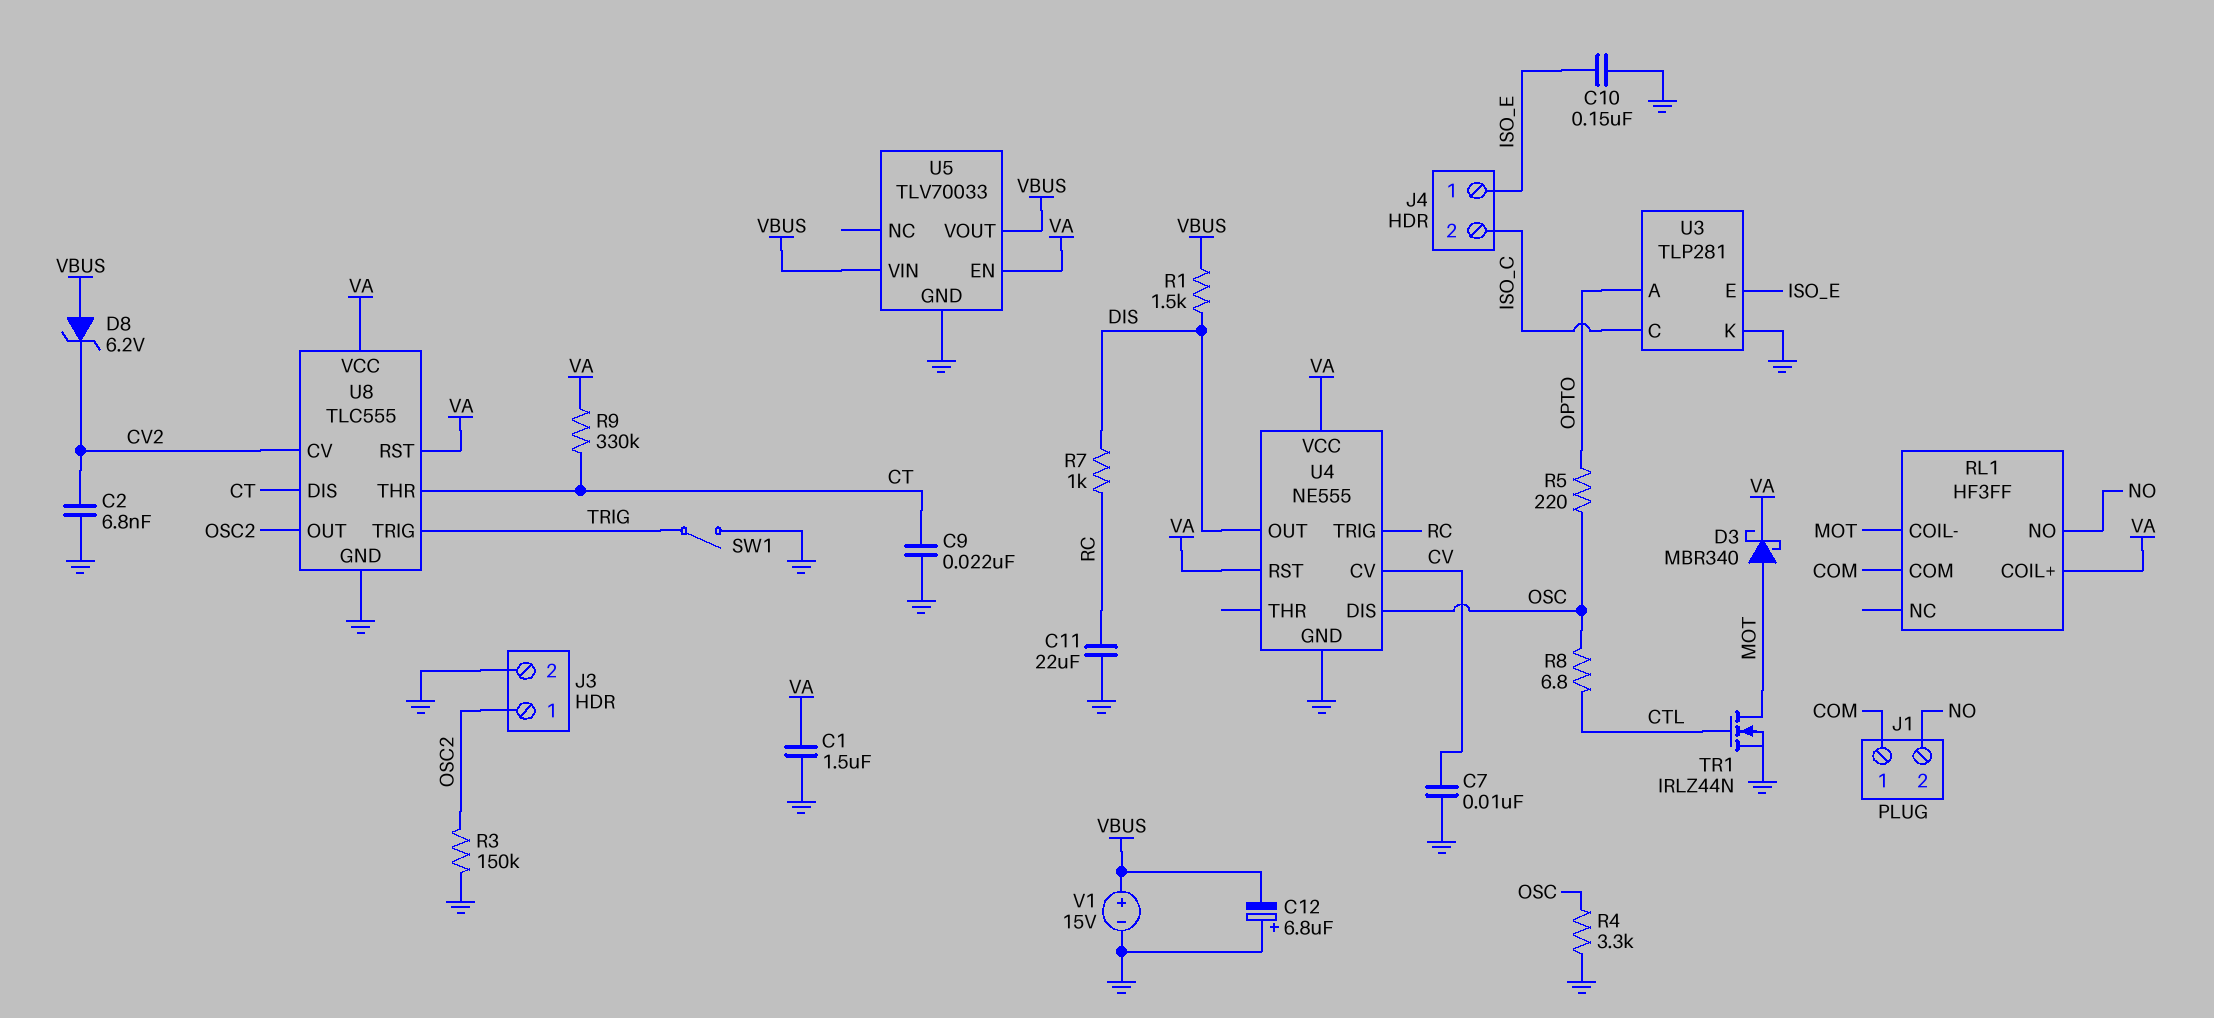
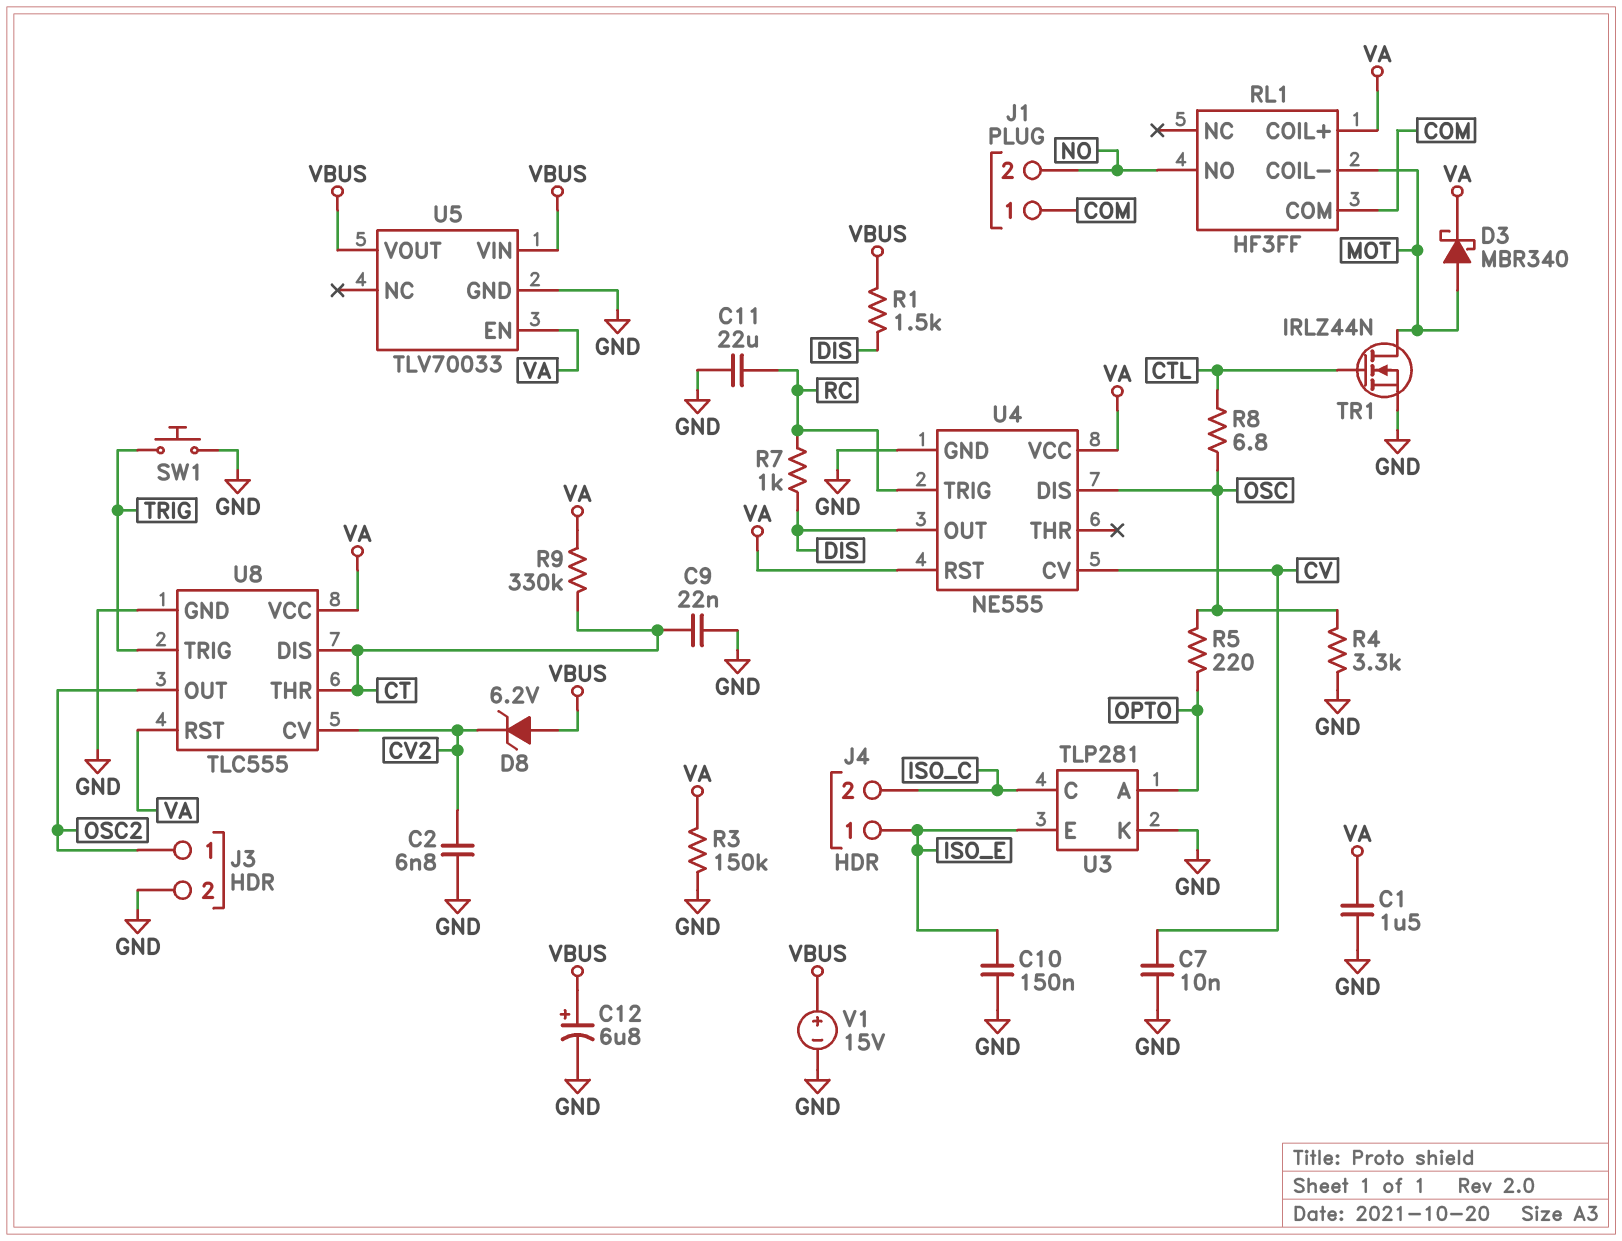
C12: 6.8uF (plus GND, minus VBUS) -> 6.8uF (plus VBUS, minus GND)
R3: 150k (GND, OSC2) -> 150k (GND, VA)
SW1: switch (GND, TRIG) -> button (GND, TRIG)

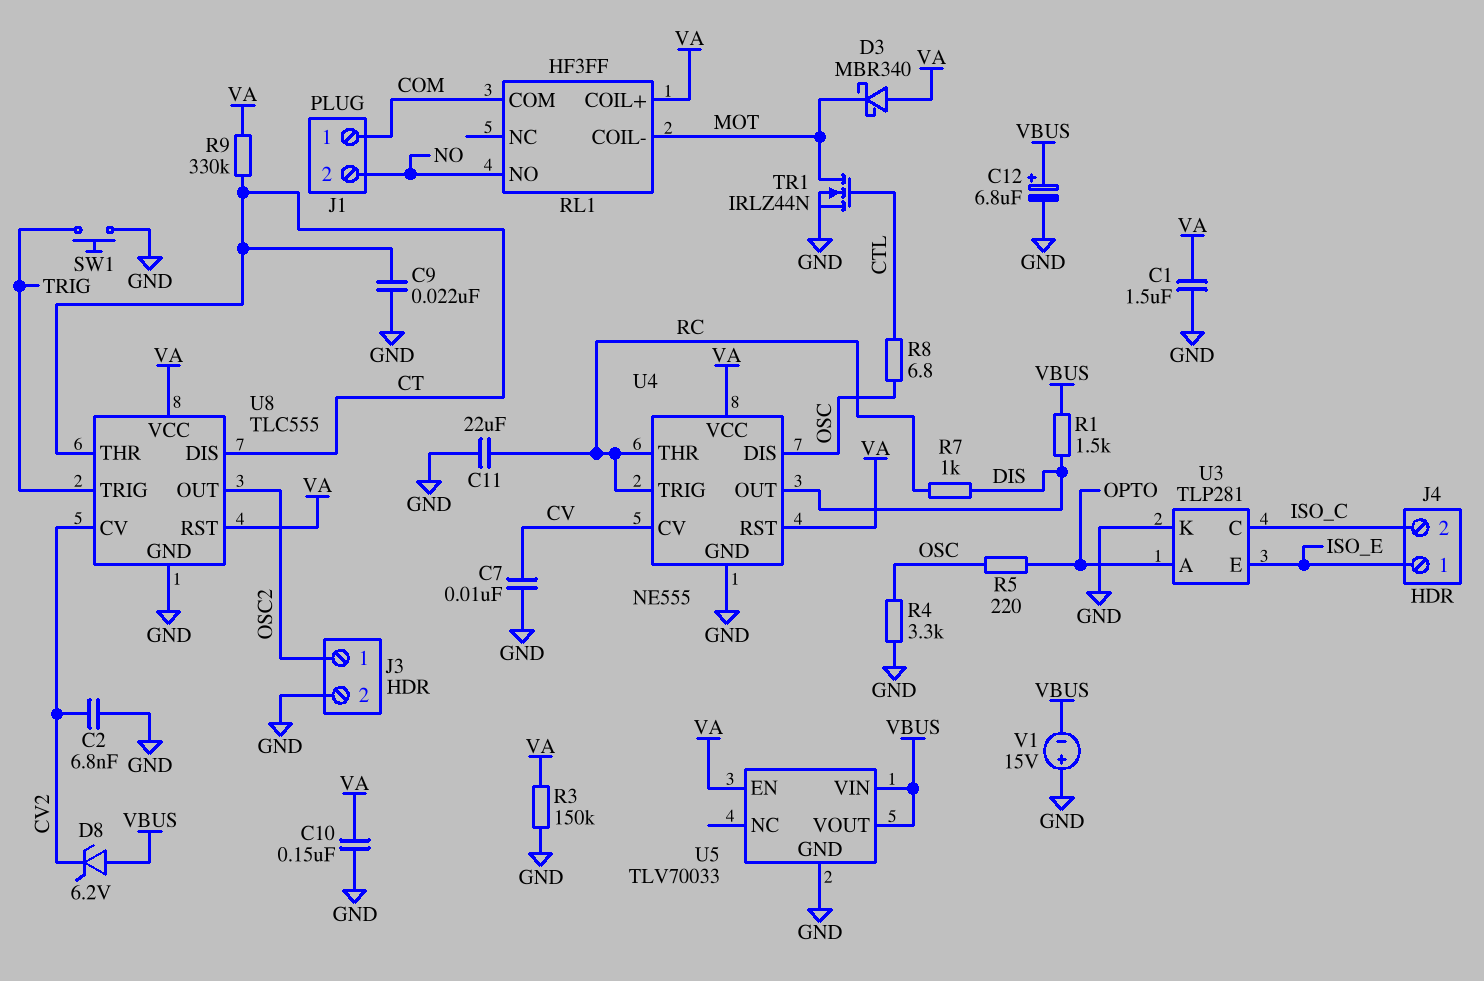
C10: 150nF (GND, ISO_E) -> 150nF (GND, VA)
D3: schottky MBR340 (A MOT, K VA) -> schottky MBR340 (A VA, K MOT)
U4 pin THR: none -> RC
V1: 15V (plus VBUS, minus GND) -> 15V (plus GND, minus VBUS)

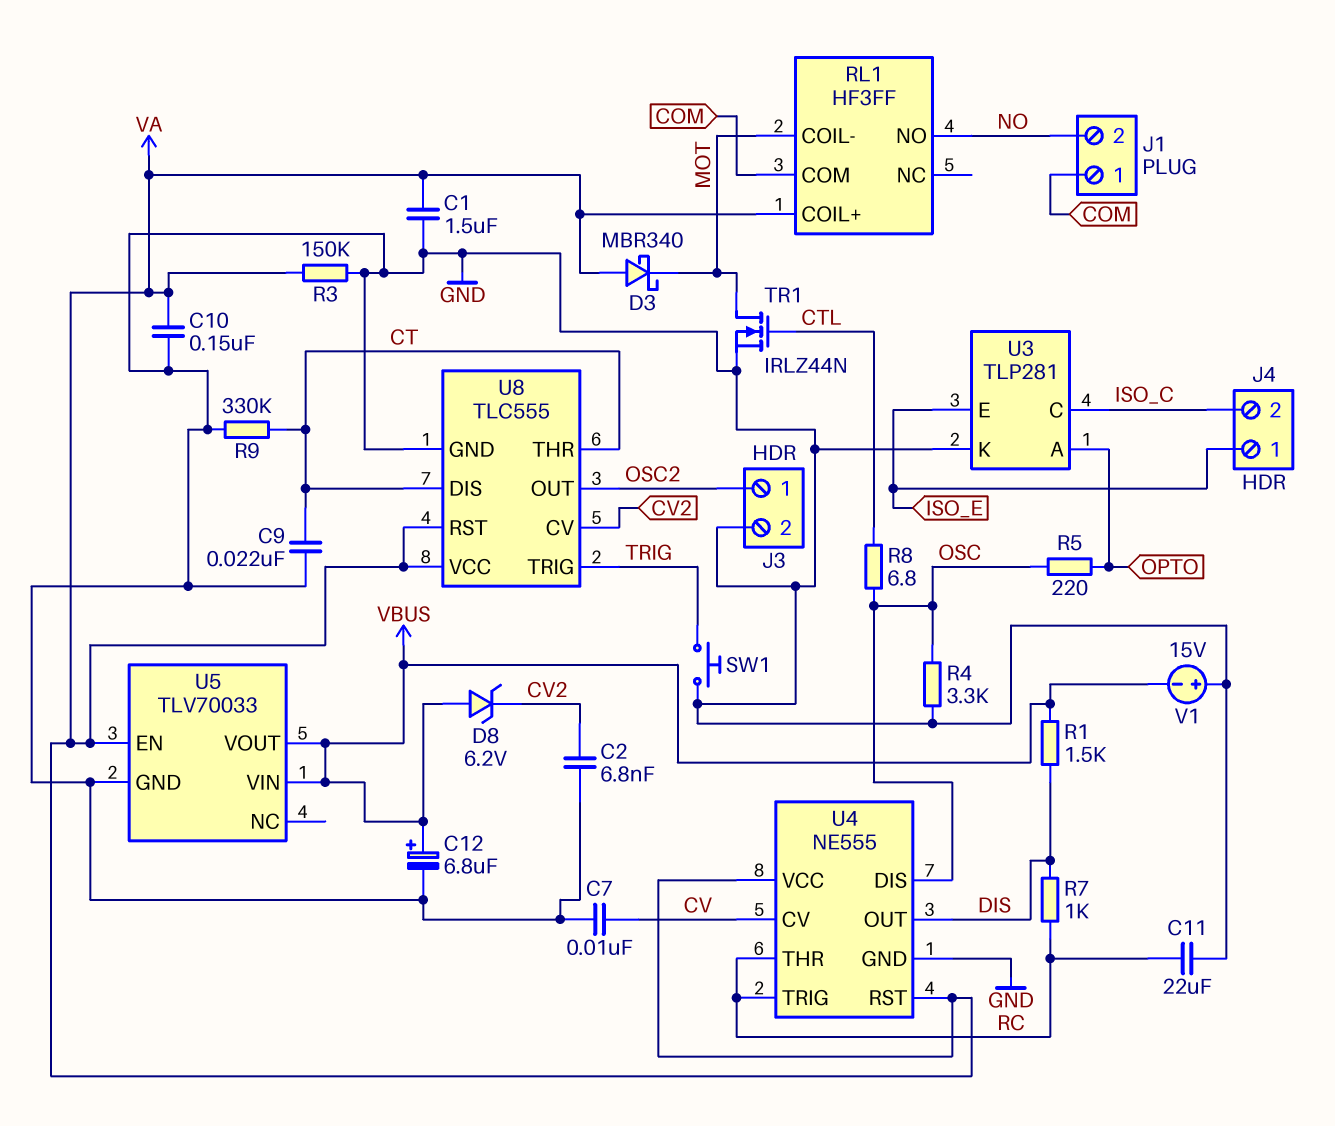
R9: 330k (CT, VA) -> 330k (CT, GND)

